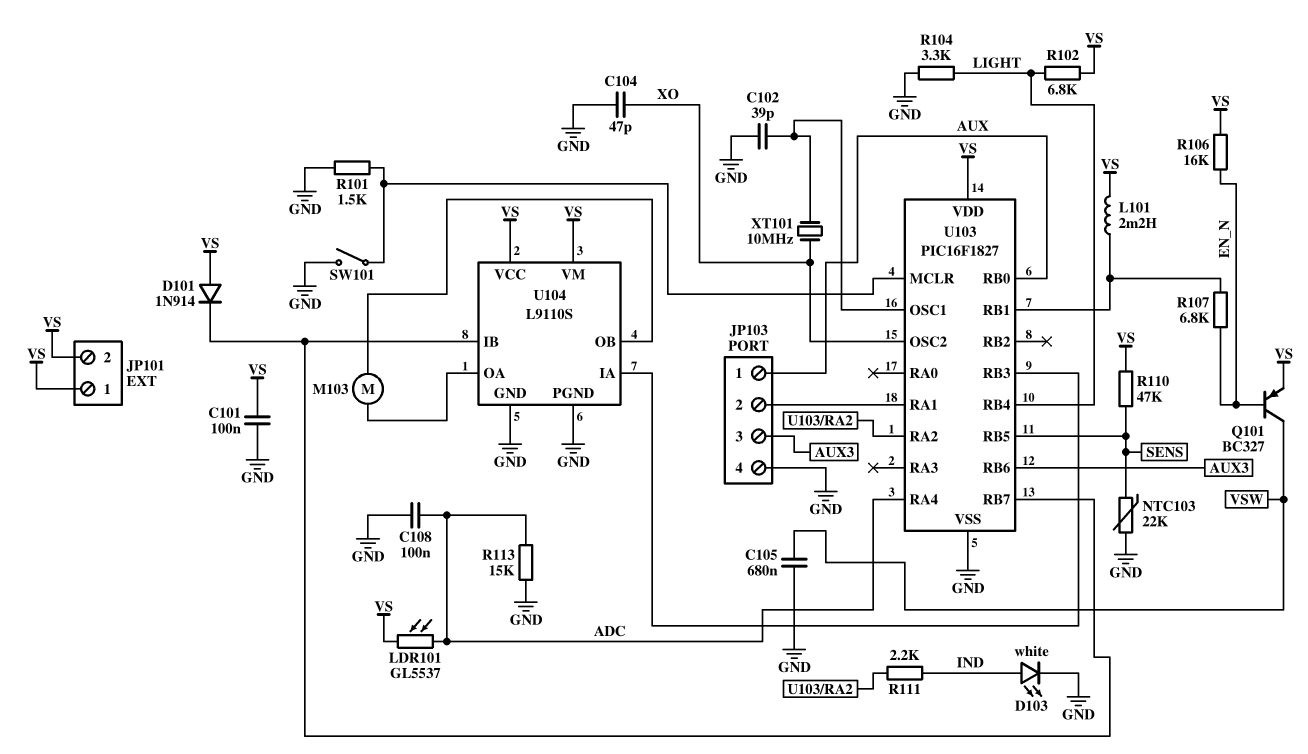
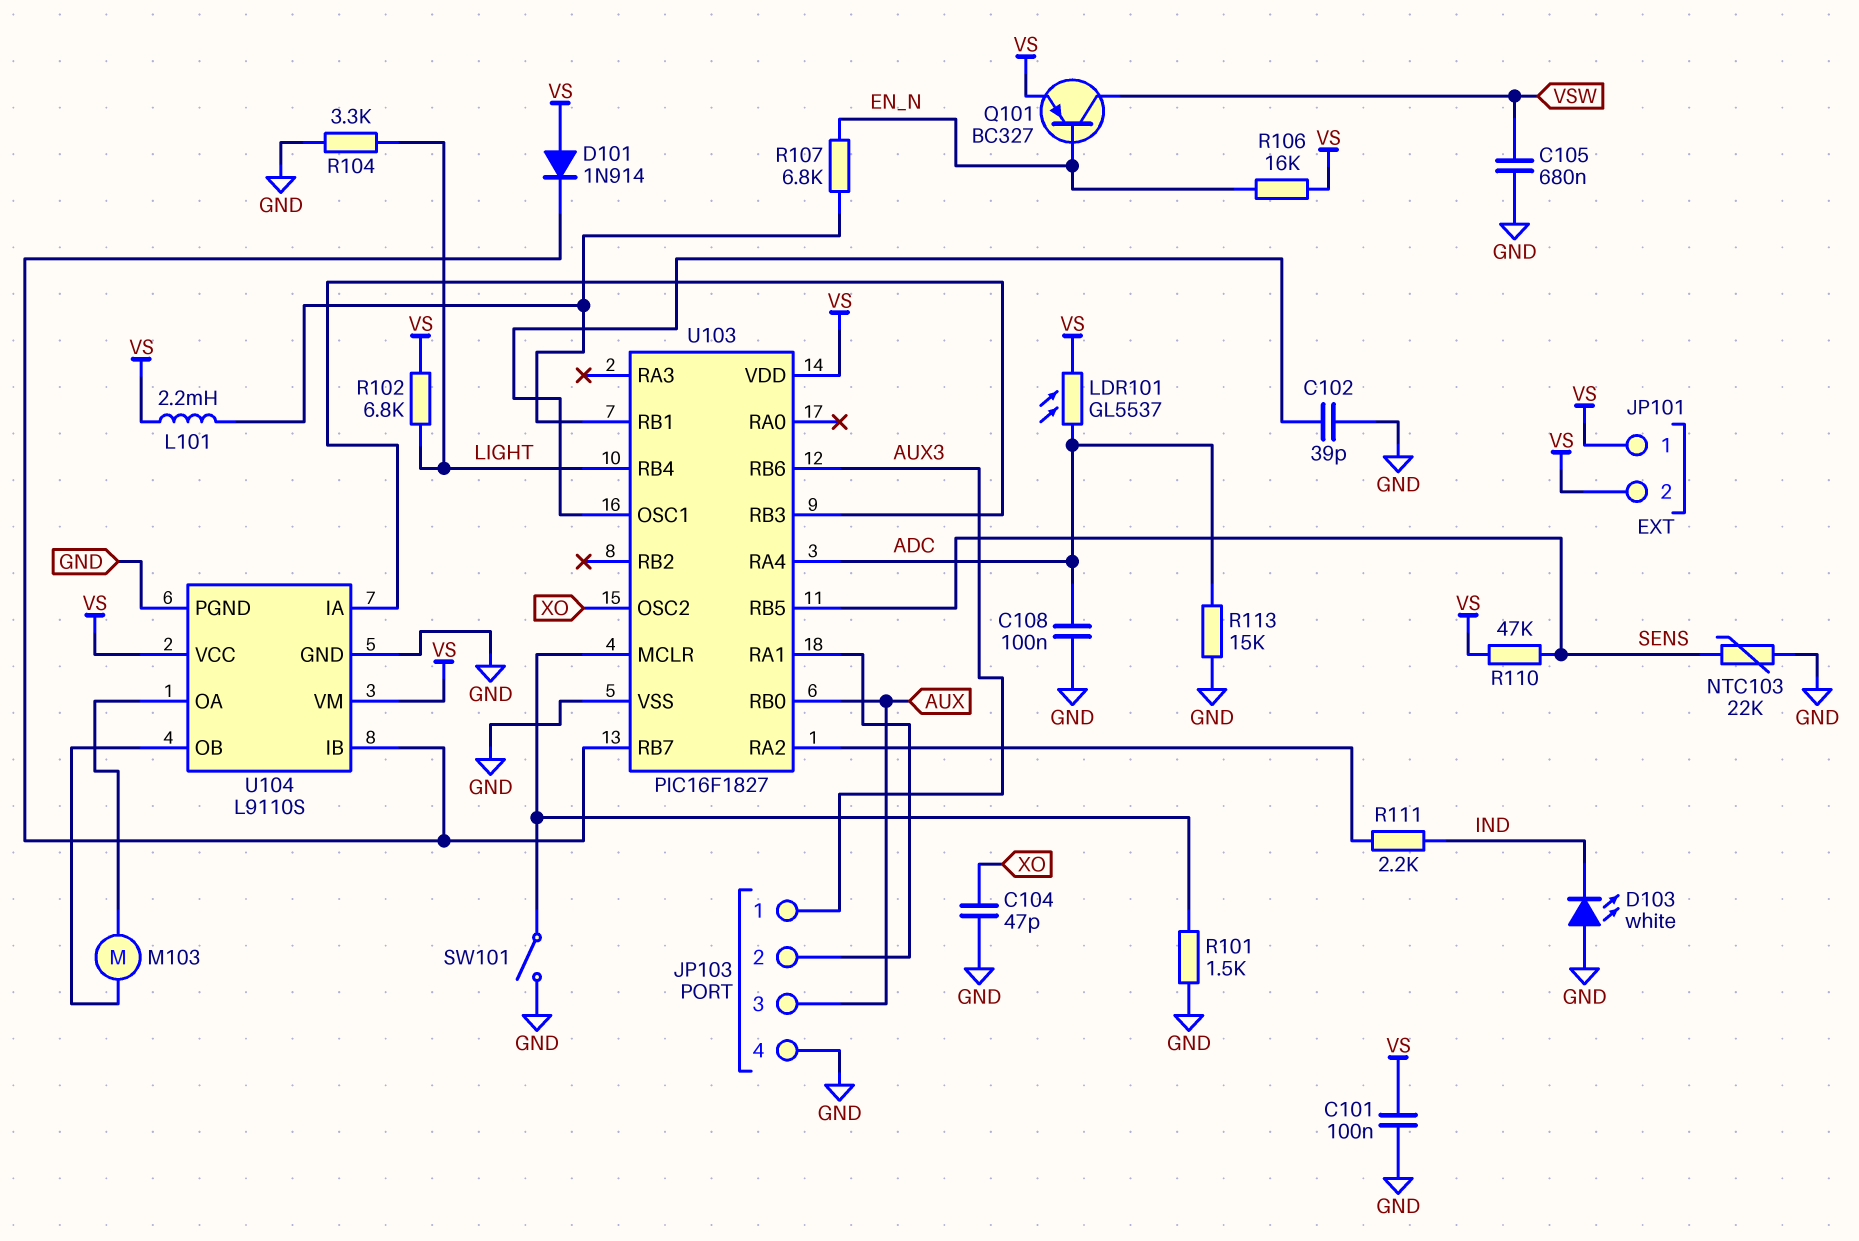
D103: LED white (A IND, K GND) -> LED white (A GND, K IND)
JP103 pin 1: AUX -> AUX3
JP103 pin 3: AUX3 -> AUX
XT101: 10MHz (U103/OSC1, XO) -> none

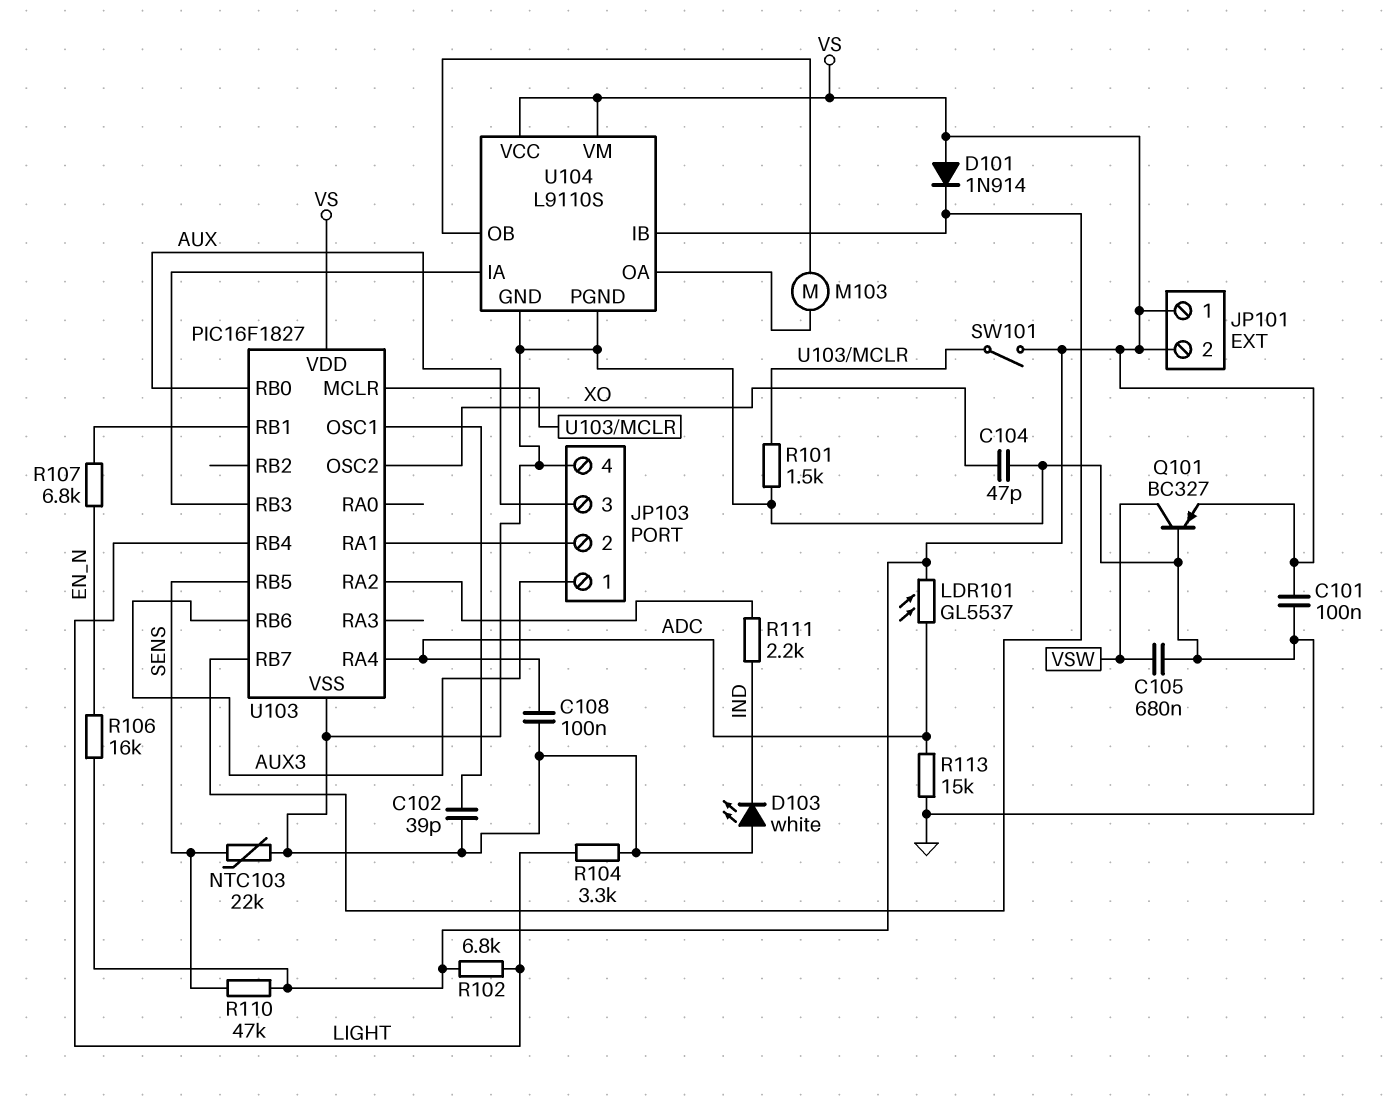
L101: 2.2mH (U103/RB1, VS) -> none
Q101: PNP BC327 (B EN_N, C VSW, E VS) -> PNP BC327 (B GND, C VSW, E VS)
SW101: switch (GND, U103/MCLR) -> switch (U103/MCLR, VS)

